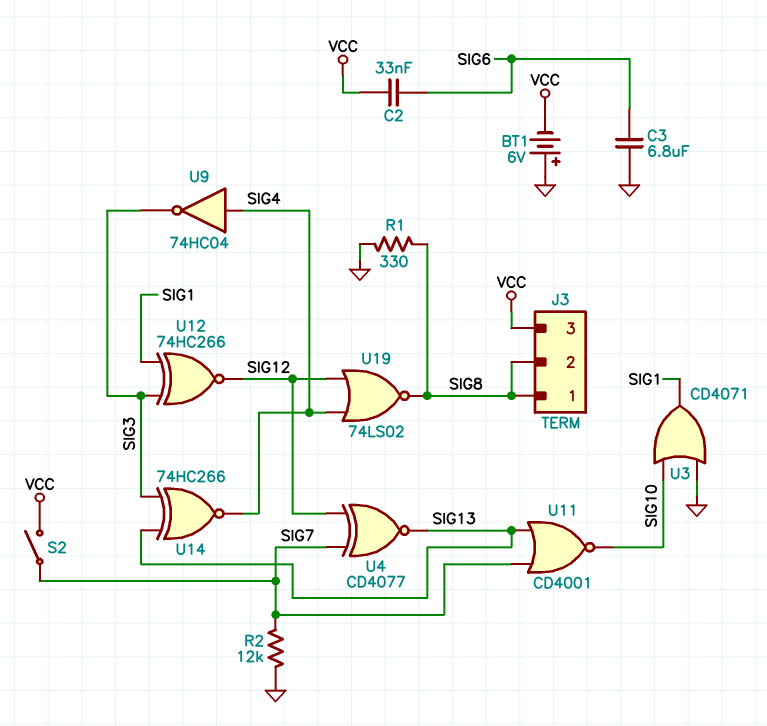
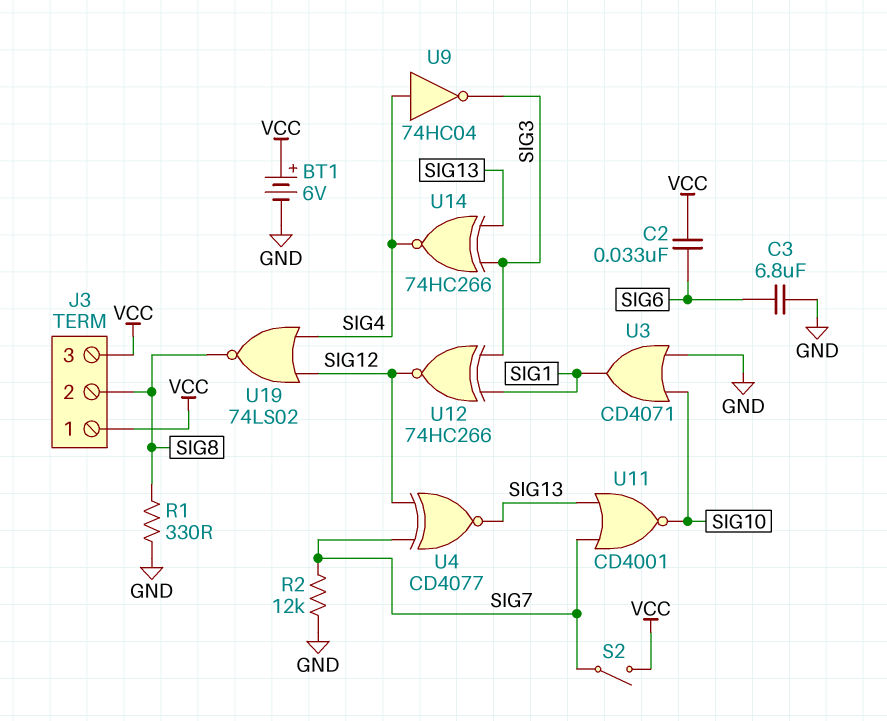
BT1: 6V (plus GND, minus VCC) -> 6V (plus VCC, minus GND)
J3 pin 1: SIG8 -> VCC

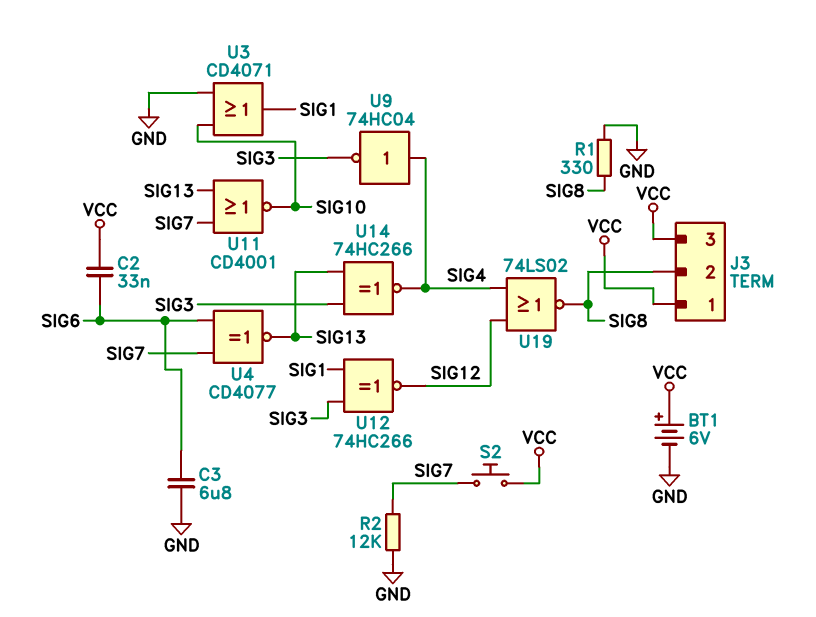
S2: switch (SIG7, VCC) -> button (SIG7, VCC)
U4: XNOR CD4077 (in SIG7, in SIG12, out SIG13) -> XNOR CD4077 (in SIG6, in SIG7, out SIG13)

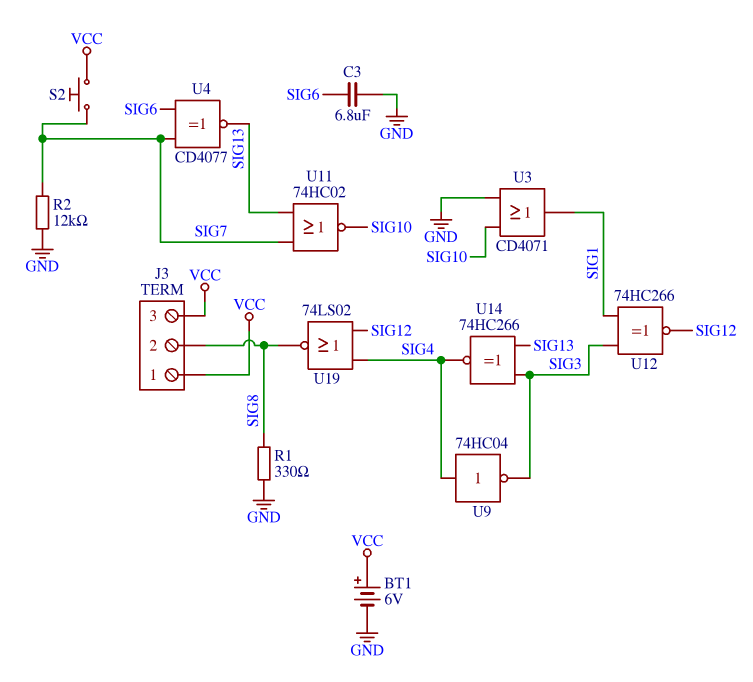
C2: 33nF (SIG6, VCC) -> none
U11: NOR CD4001 (in SIG7, in SIG13, out SIG10) -> NOR 74HC02 (in SIG7, in SIG13, out SIG10)

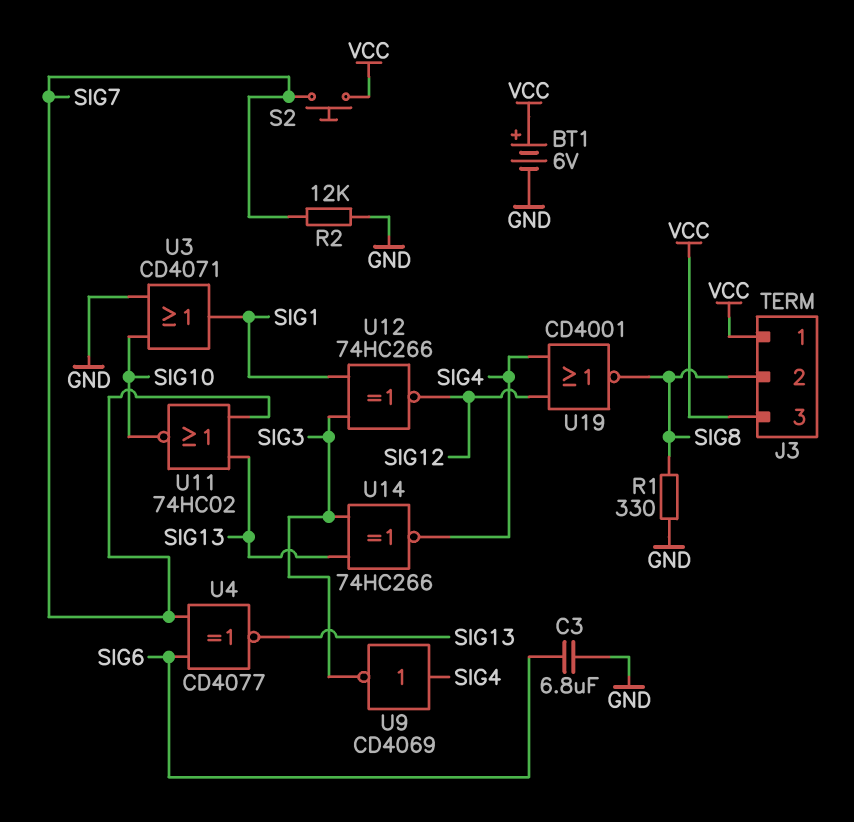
U9: NOT 74HC04 (in SIG4, out SIG3) -> NOT CD4069 (in SIG4, out SIG3)
U19: NOR 74LS02 (in SIG4, in SIG12, out SIG8) -> NOR CD4001 (in SIG4, in SIG12, out SIG8)

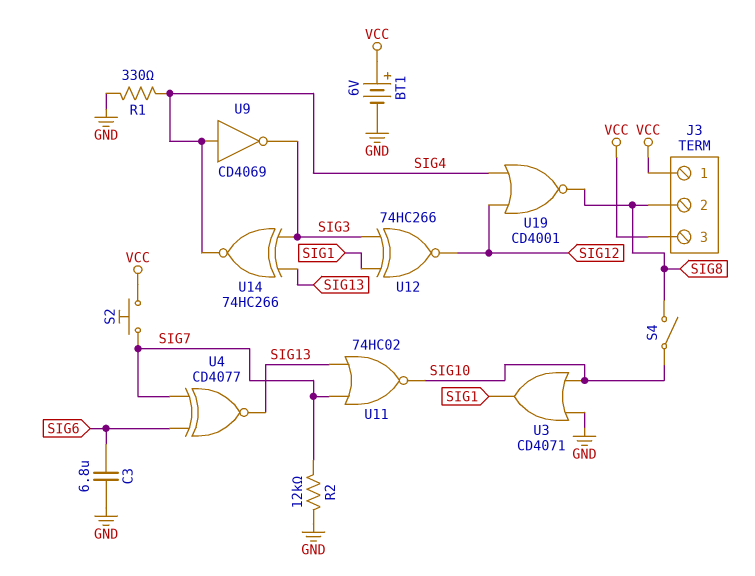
R1: 330 (GND, SIG8) -> 330 (GND, SIG4)
S4: none -> switch (SIG8, SIG10)

